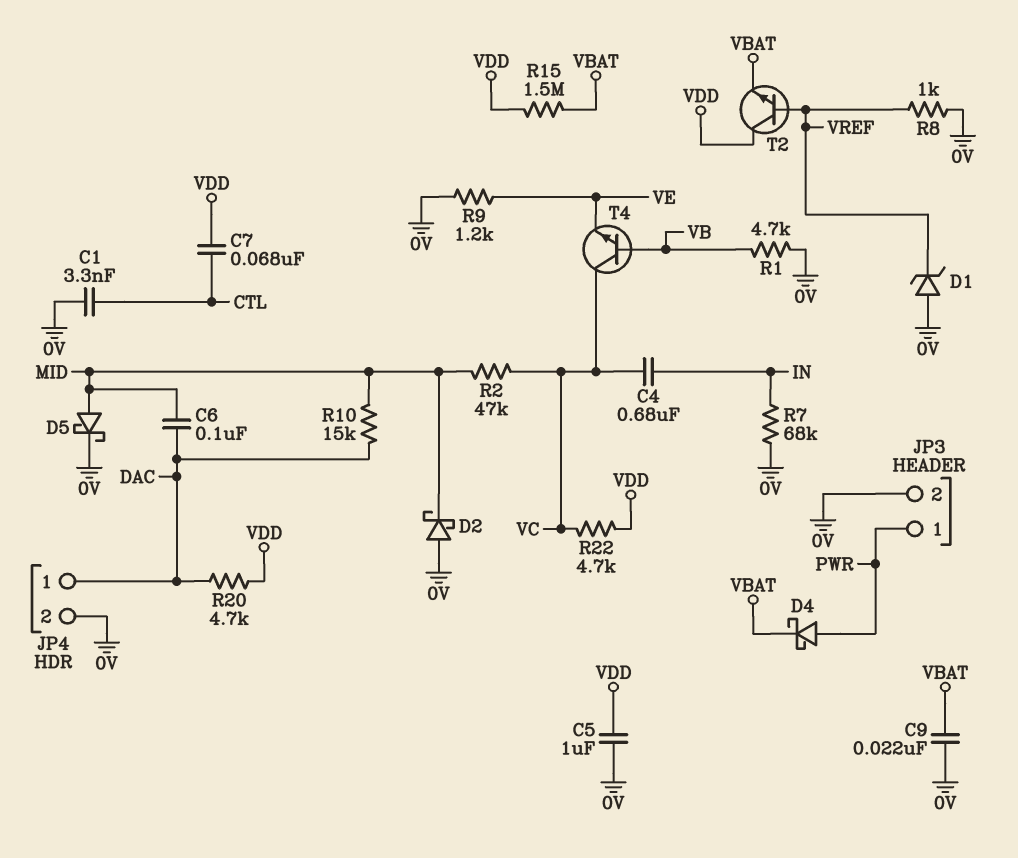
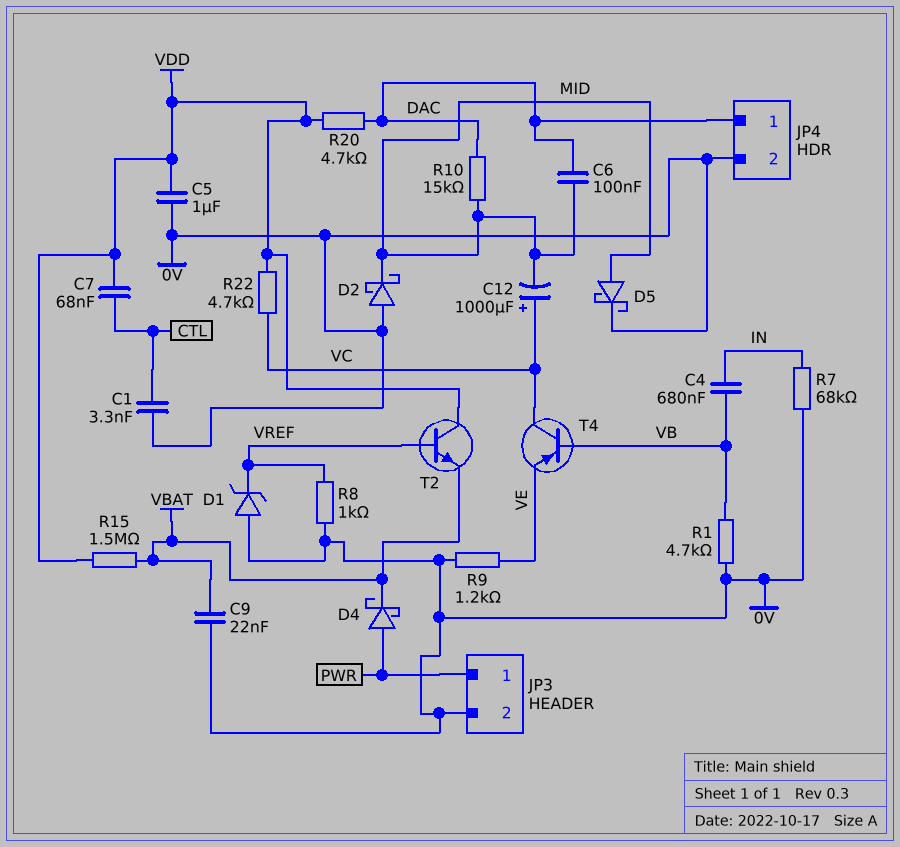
C4: 680nF (IN, VC) -> 680nF (IN, VB)
C12: none -> 1000uF (plus VC, minus MID)
R2: 47k (MID, VC) -> none
T4: NPN (B VB, C VC, E VE) -> PNP (B VB, C VC, E VE)

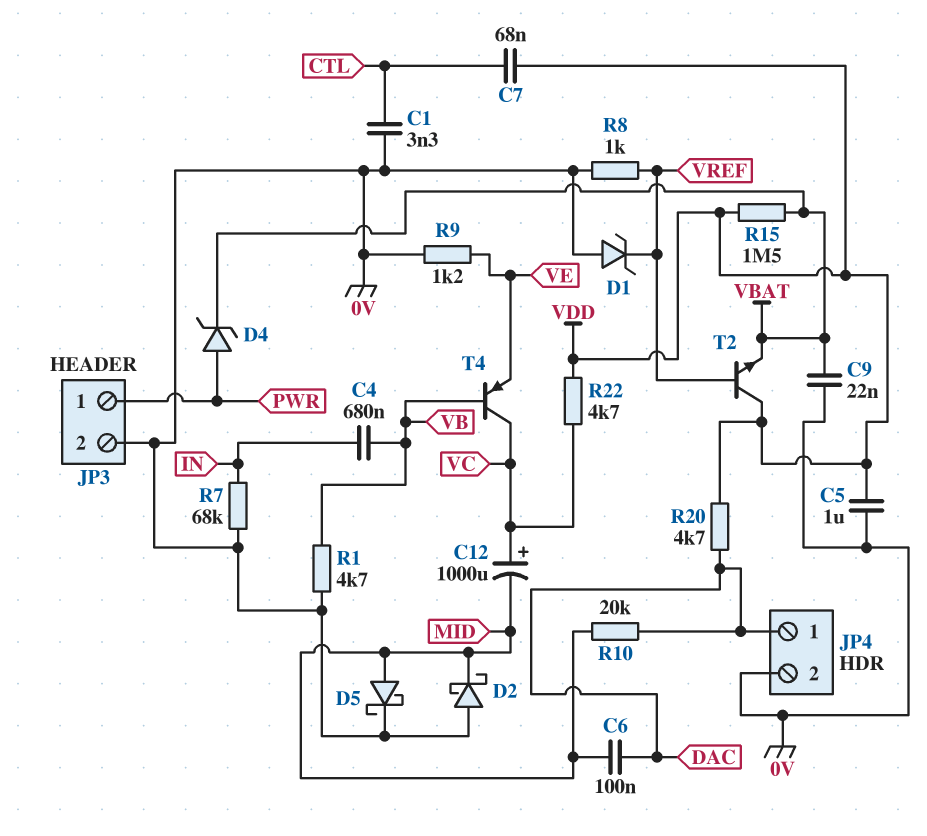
D4: schottky (A PWR, K VBAT) -> zener (A PWR, K VBAT)
R10: 15k (DAC, MID) -> 20k (DAC, MID)

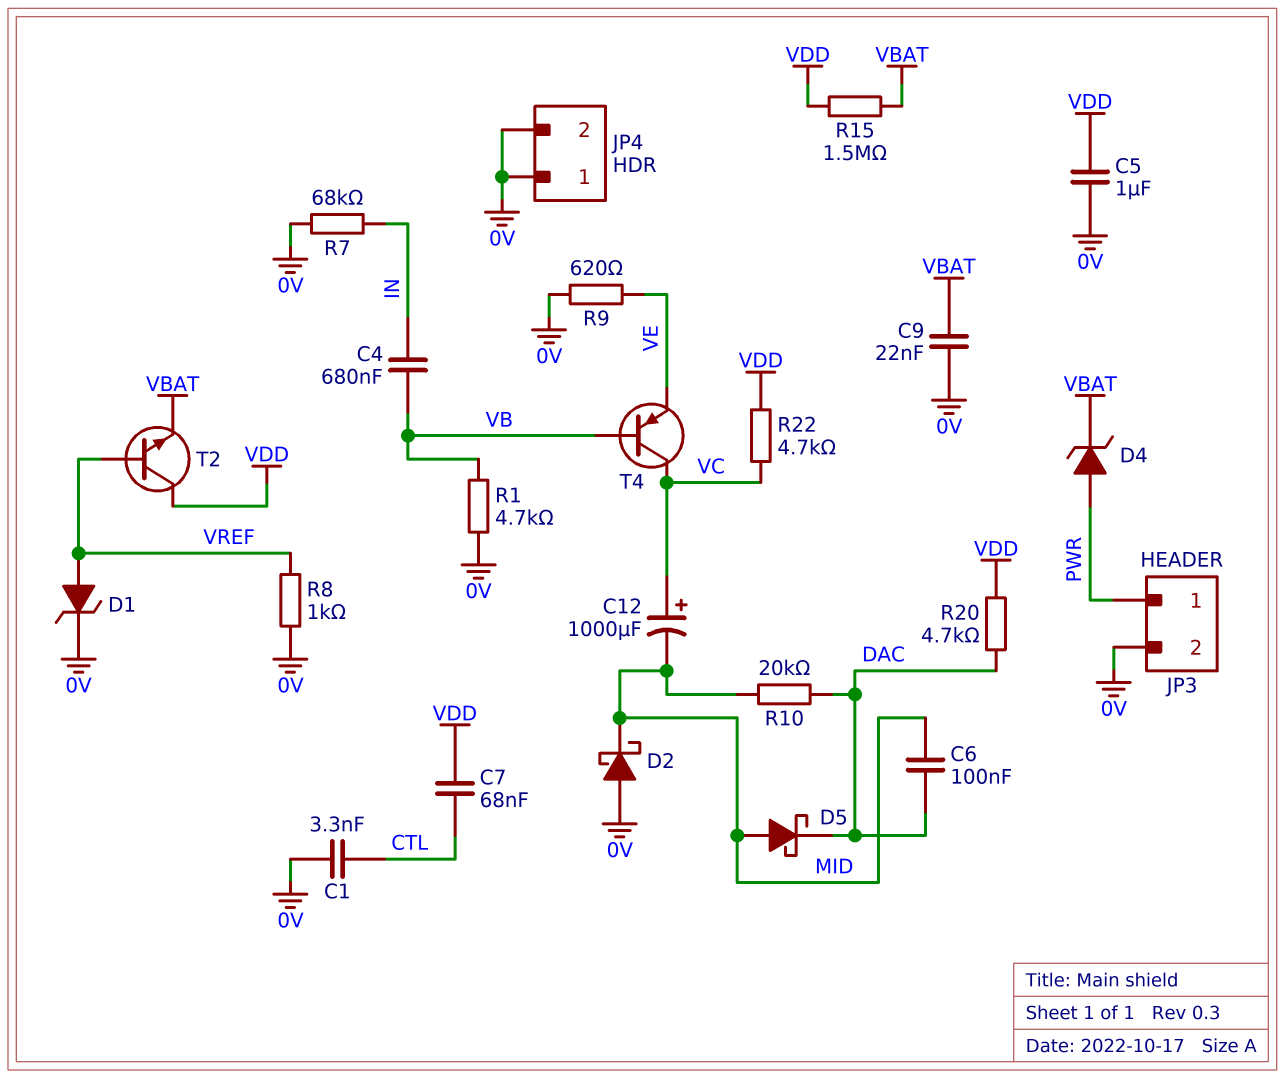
D1: zener (A 0V, K VREF) -> zener (A VREF, K 0V)
D5: schottky (A MID, K 0V) -> schottky (A MID, K DAC)
JP4 pin 1: DAC -> 0V
R9: 1.2k (0V, VE) -> 620 (0V, VE)

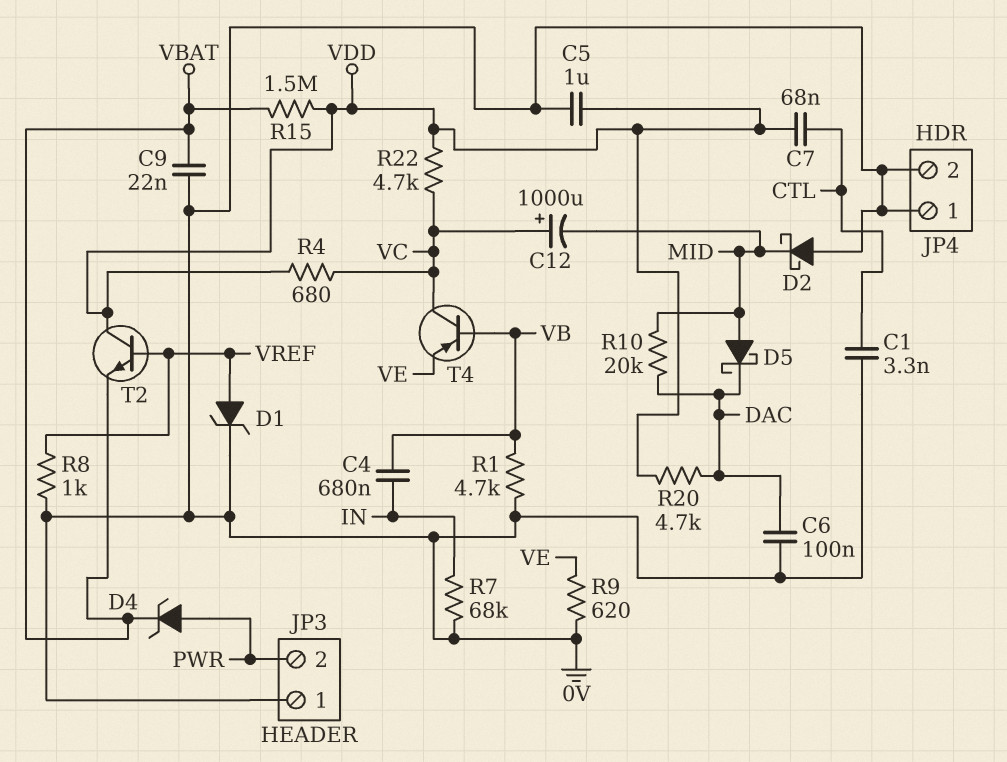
C6: 100nF (DAC, MID) -> 100nF (0V, DAC)
JP3 pin 1: PWR -> 0V
JP3 pin 2: 0V -> PWR
R4: none -> 680 (VC, VDD)

